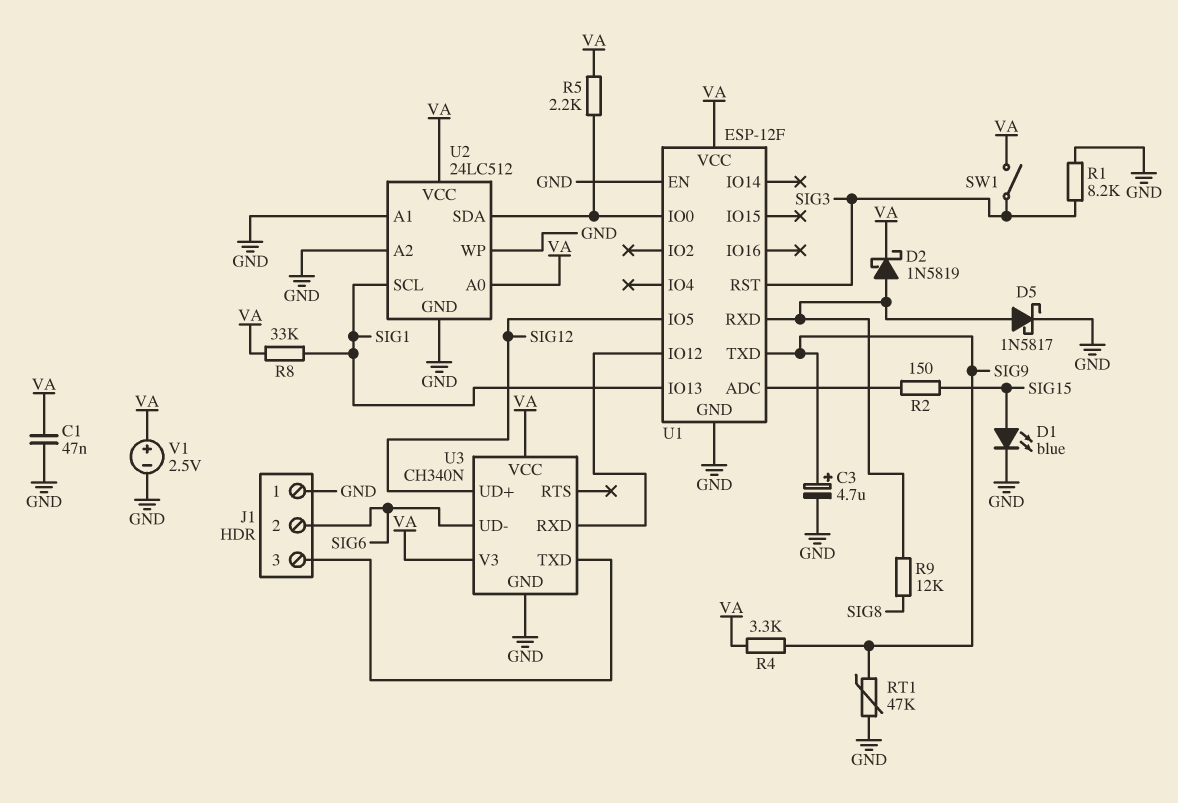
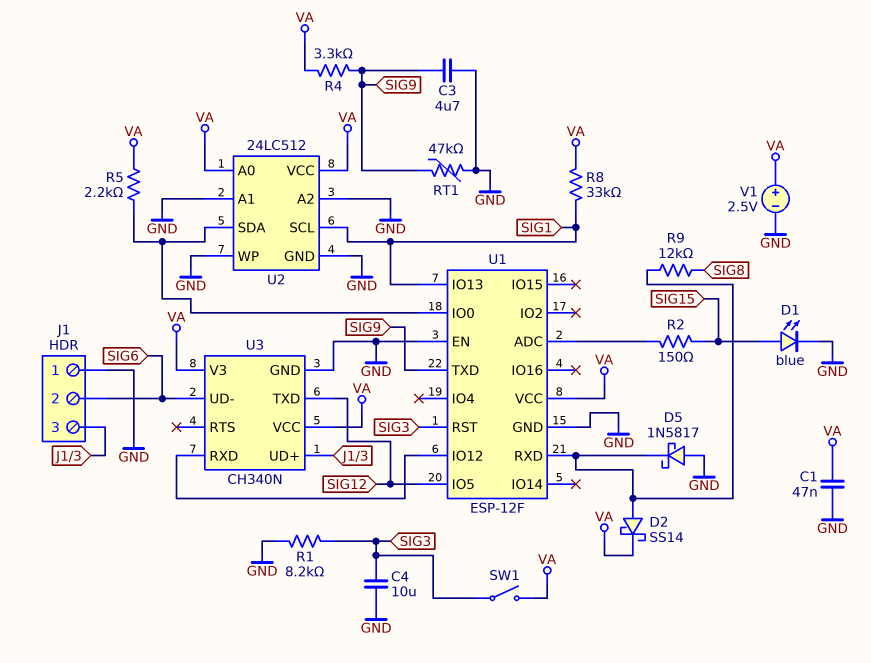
C3: 4.7uF (plus SIG9, minus GND) -> 4.7uF (GND, SIG9)
C4: none -> 10uF (GND, SIG3)
D2: schottky 1N5819 (A U1/RXD, K VA) -> schottky SS14 (A U1/RXD, K VA)
D5: schottky 1N5817 (A U1/RXD, K GND) -> schottky 1N5817 (A GND, K U1/RXD)
U3 pin TXD: J1/3 -> SIG12
U3 pin UD+: SIG12 -> J1/3

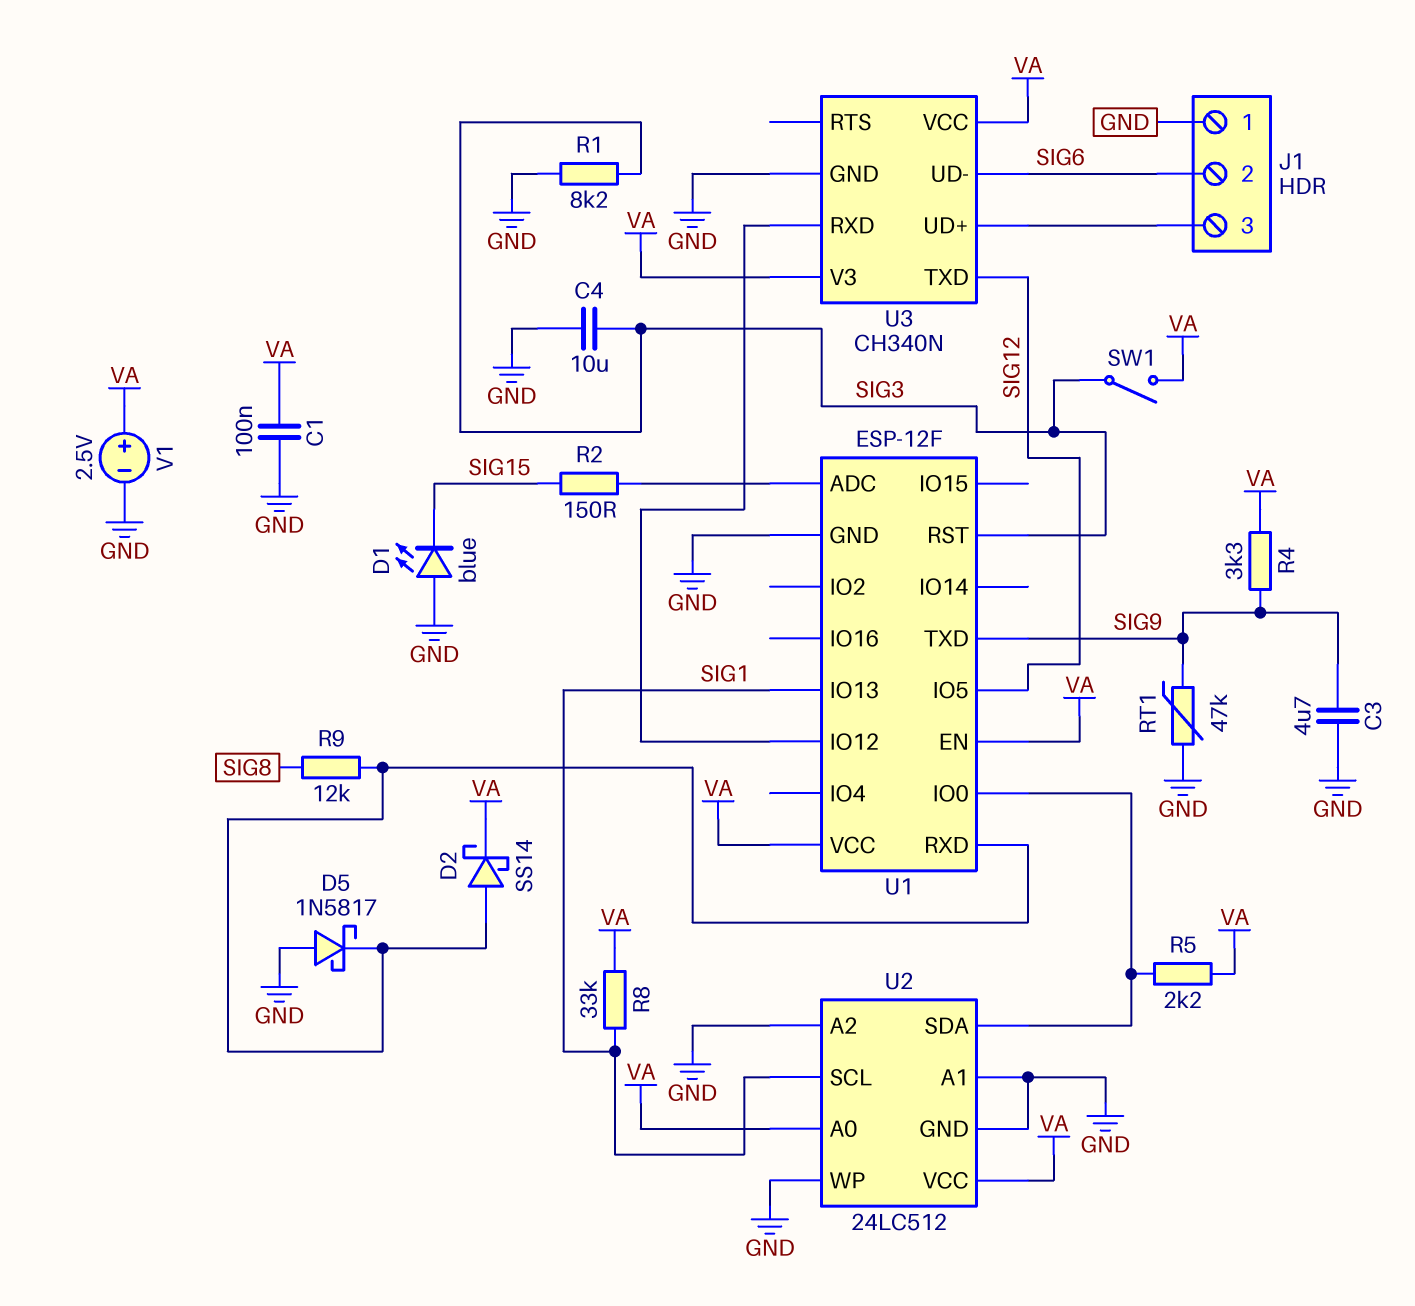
C1: 47nF (GND, VA) -> 100nF (GND, VA)
D1: LED blue (A SIG15, K GND) -> LED blue (A GND, K SIG15)
U1 pin EN: GND -> VA

